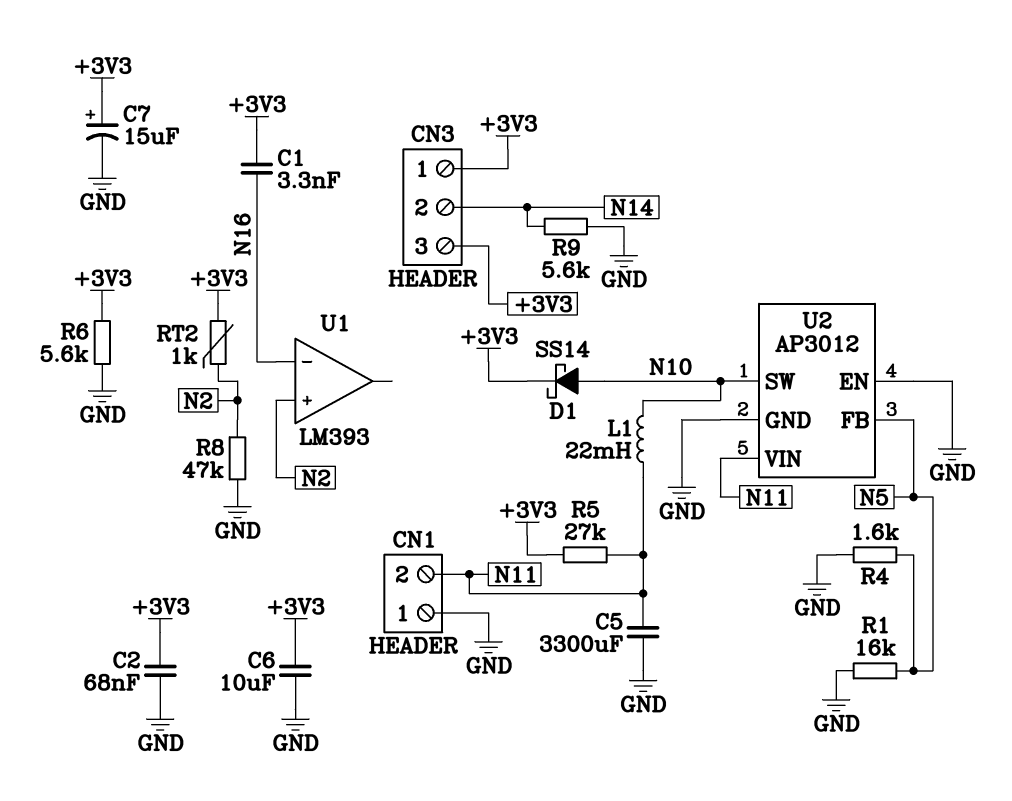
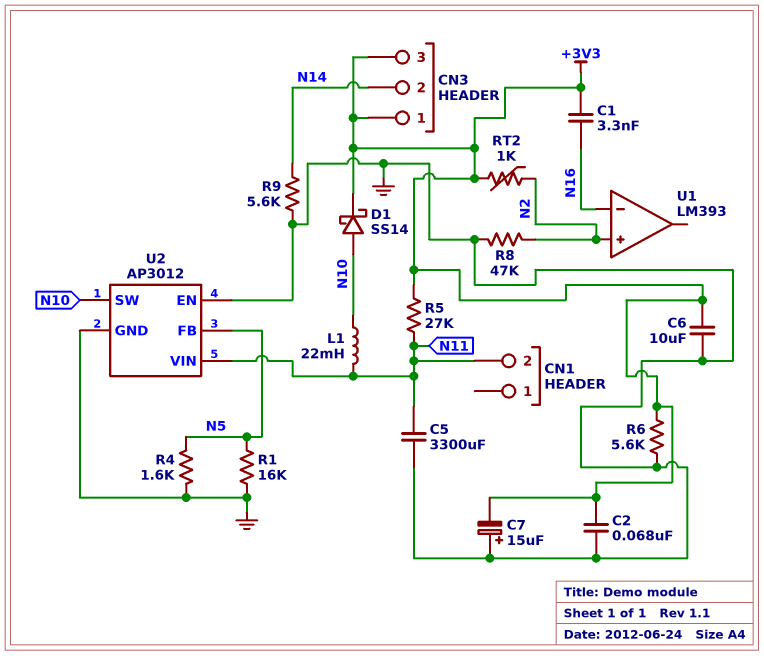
C7: 15uF (plus +3V3, minus GND) -> 15uF (plus GND, minus +3V3)
CN1 pin 1: GND -> none

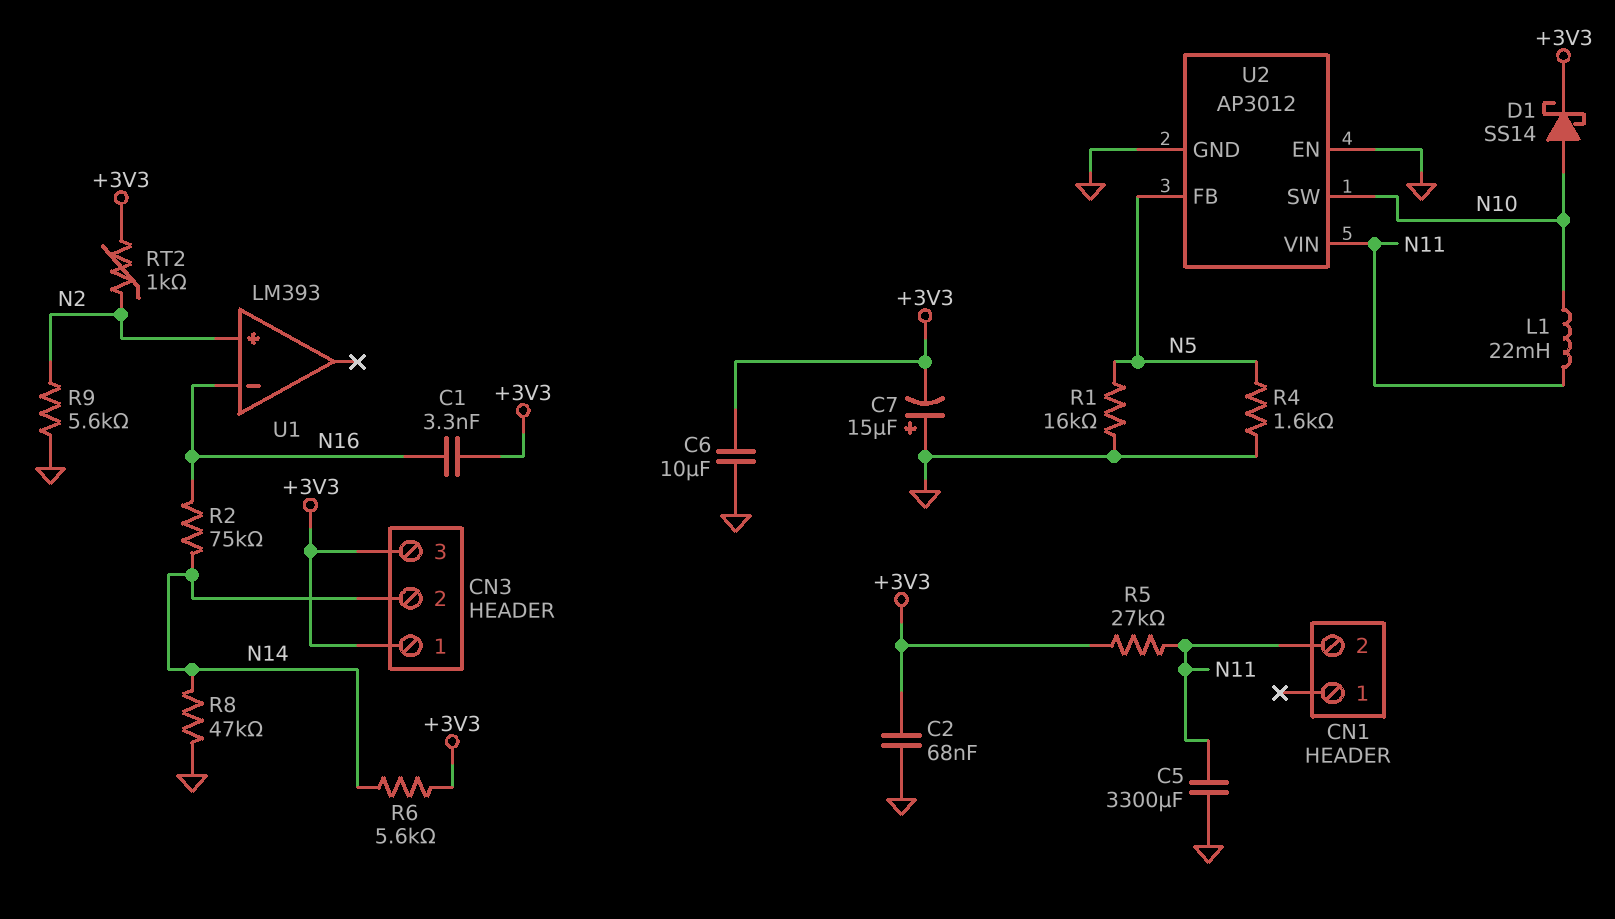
R2: none -> 75k (N14, N16)
R6: 5.6k (+3V3, GND) -> 5.6k (+3V3, N14)
R8: 47k (GND, N2) -> 47k (GND, N14)
R9: 5.6k (GND, N14) -> 5.6k (GND, N2)

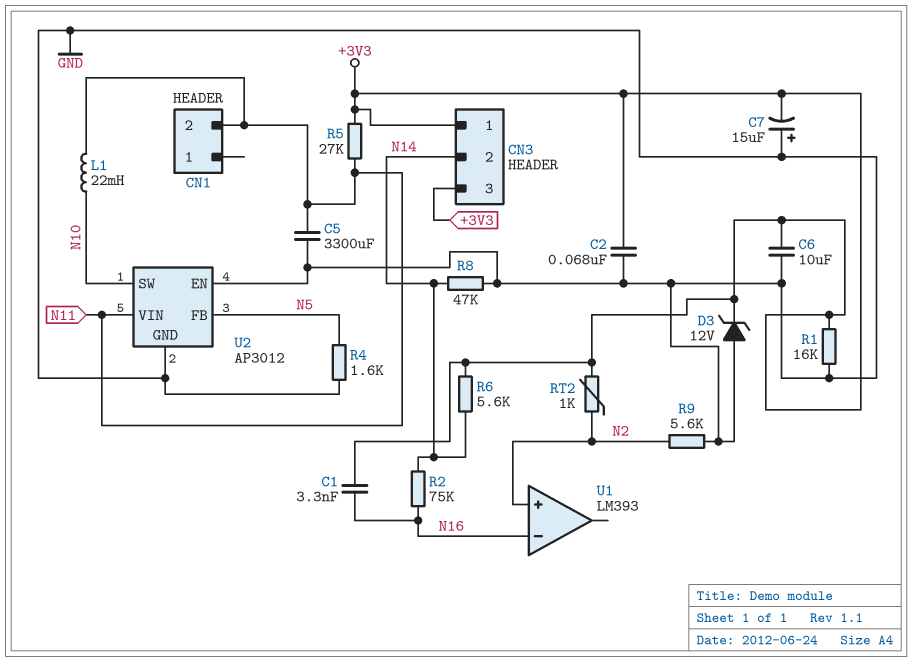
D1: schottky SS14 (A N10, K +3V3) -> none
D3: none -> zener 12V (A GND, K +3V3)
R1: 16k (GND, N5) -> 16k (+3V3, GND)

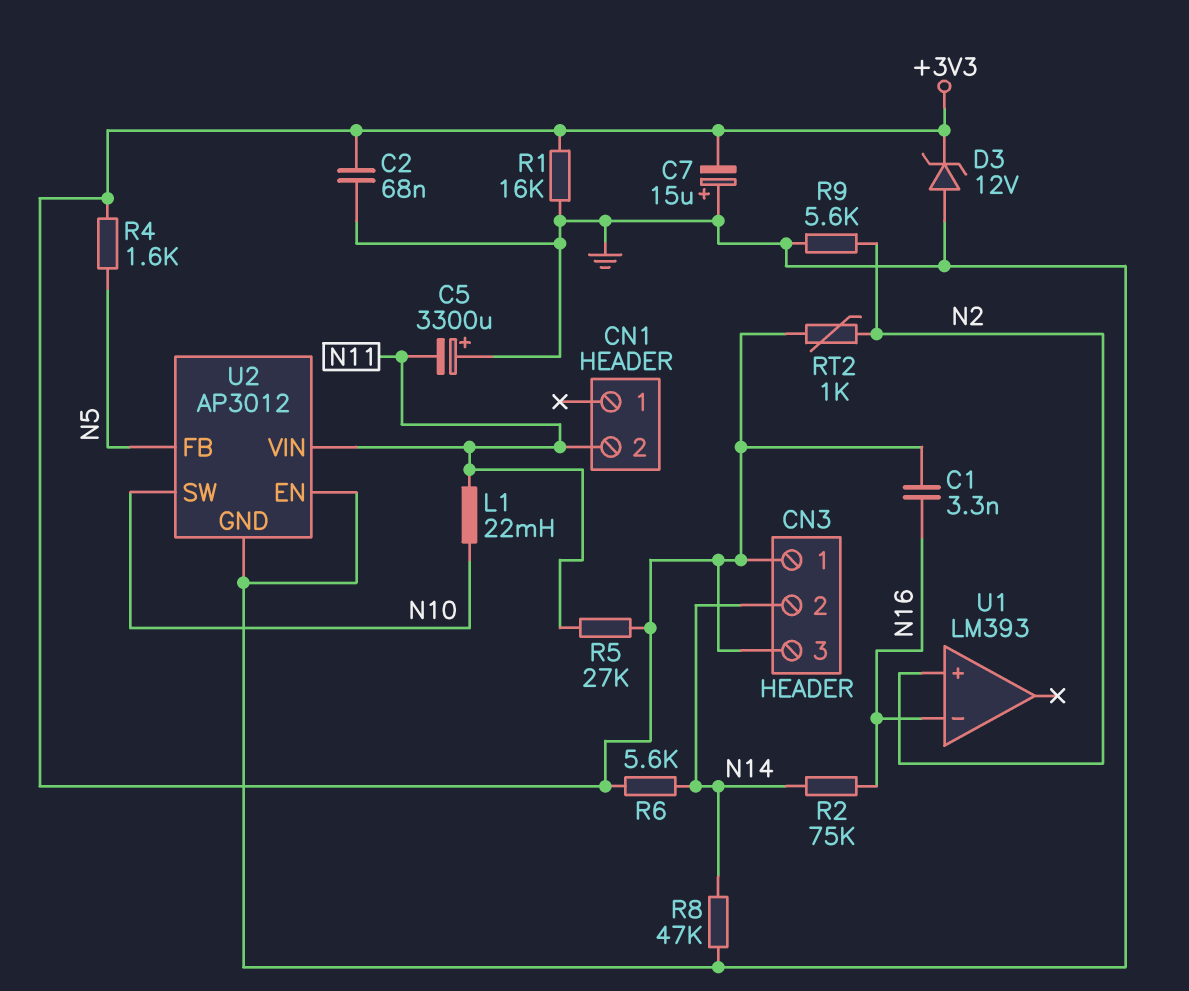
C5: 3300uF (GND, N11) -> 3300uF (plus GND, minus N11)
C6: 10uF (+3V3, GND) -> none
R4: 1.6k (GND, N5) -> 1.6k (+3V3, N5)

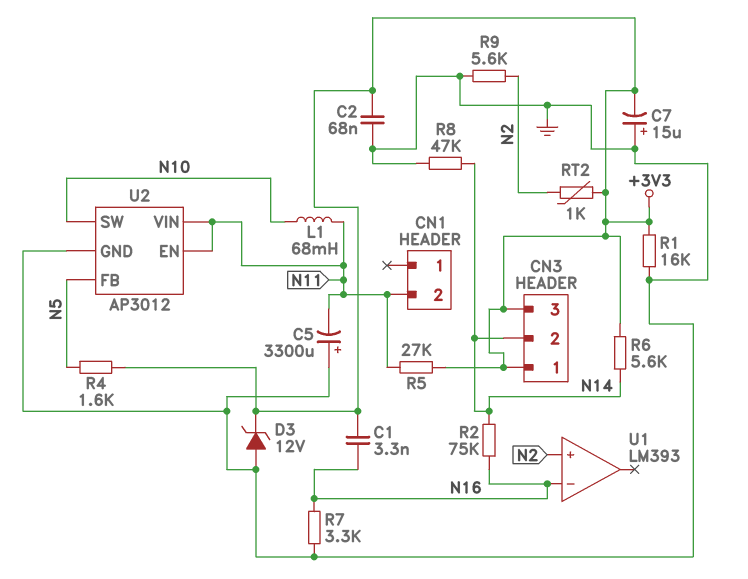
L1: 22mH (N10, N11) -> 68mH (N10, N11)
R7: none -> 3.3k (GND, N16)
U2 pin EN: GND -> N11

